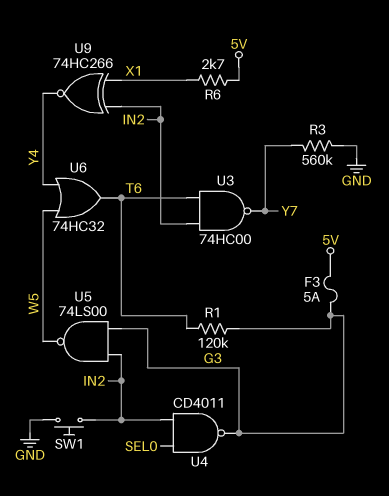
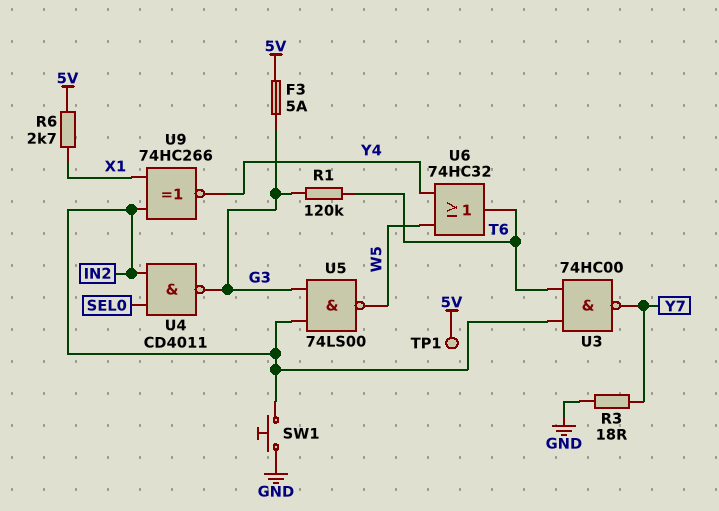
R3: 560k (GND, Y7) -> 18 (GND, Y7)
TP1: none -> test point (5V)

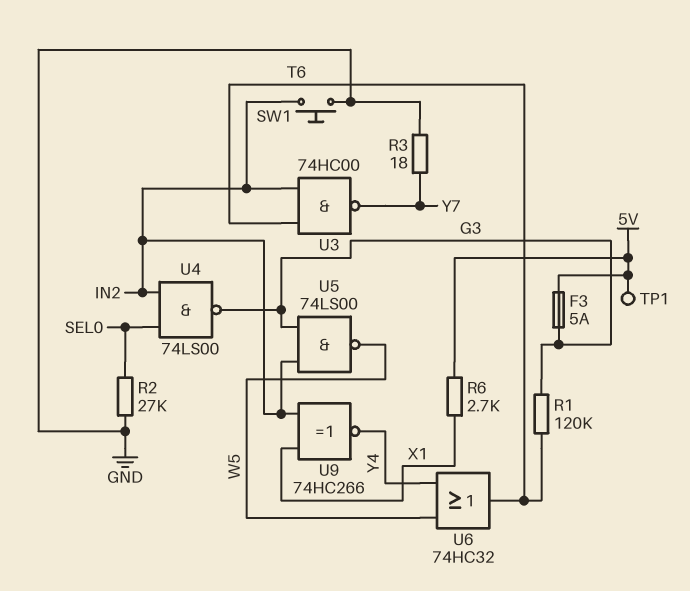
R2: none -> 27k (GND, SEL0)
U4: NAND CD4011 (in IN2, in SEL0, out G3) -> NAND 74LS00 (in IN2, in SEL0, out G3)

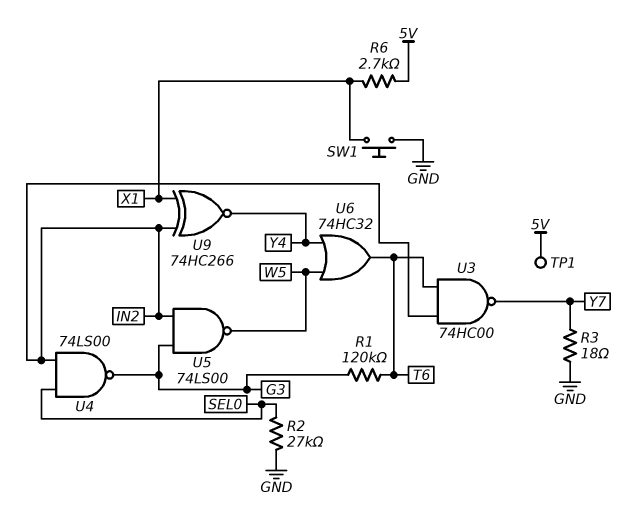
F3: 5A (5V, G3) -> none
SW1: button (GND, IN2) -> button (GND, X1)

